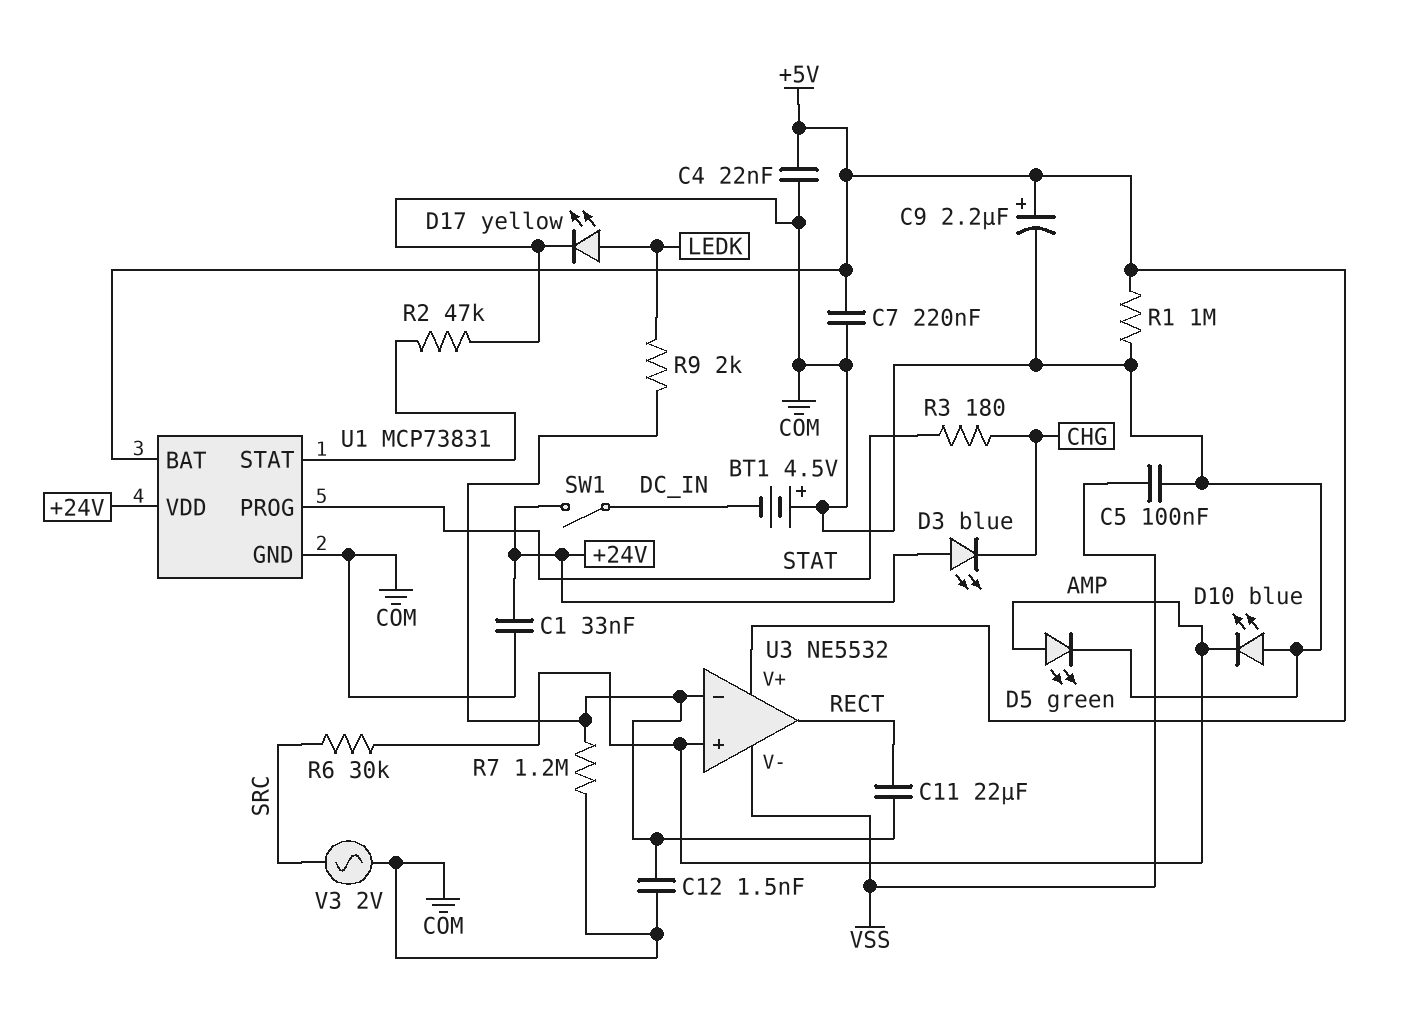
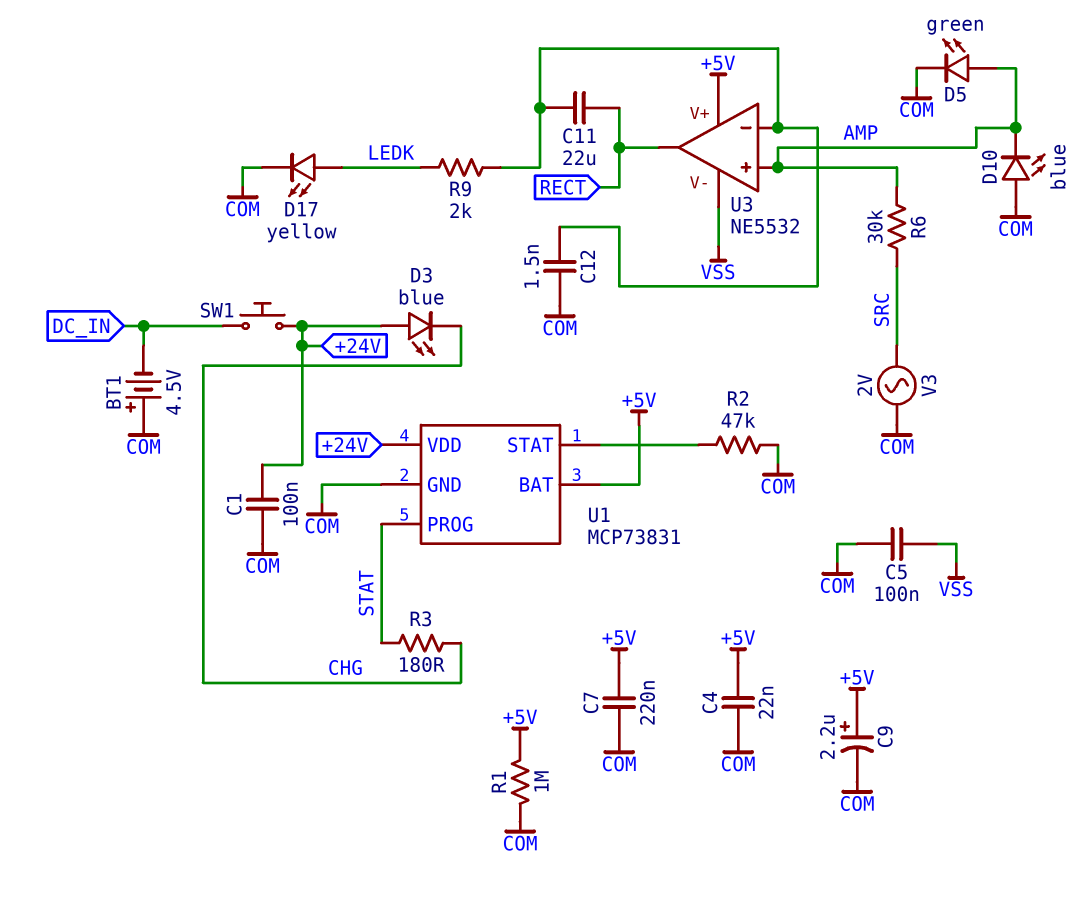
C1: 33nF (+24V, COM) -> 100nF (+24V, COM)
R7: 1.2M (COM, U3/in-) -> none
SW1: switch (+24V, DC_IN) -> button (+24V, DC_IN)

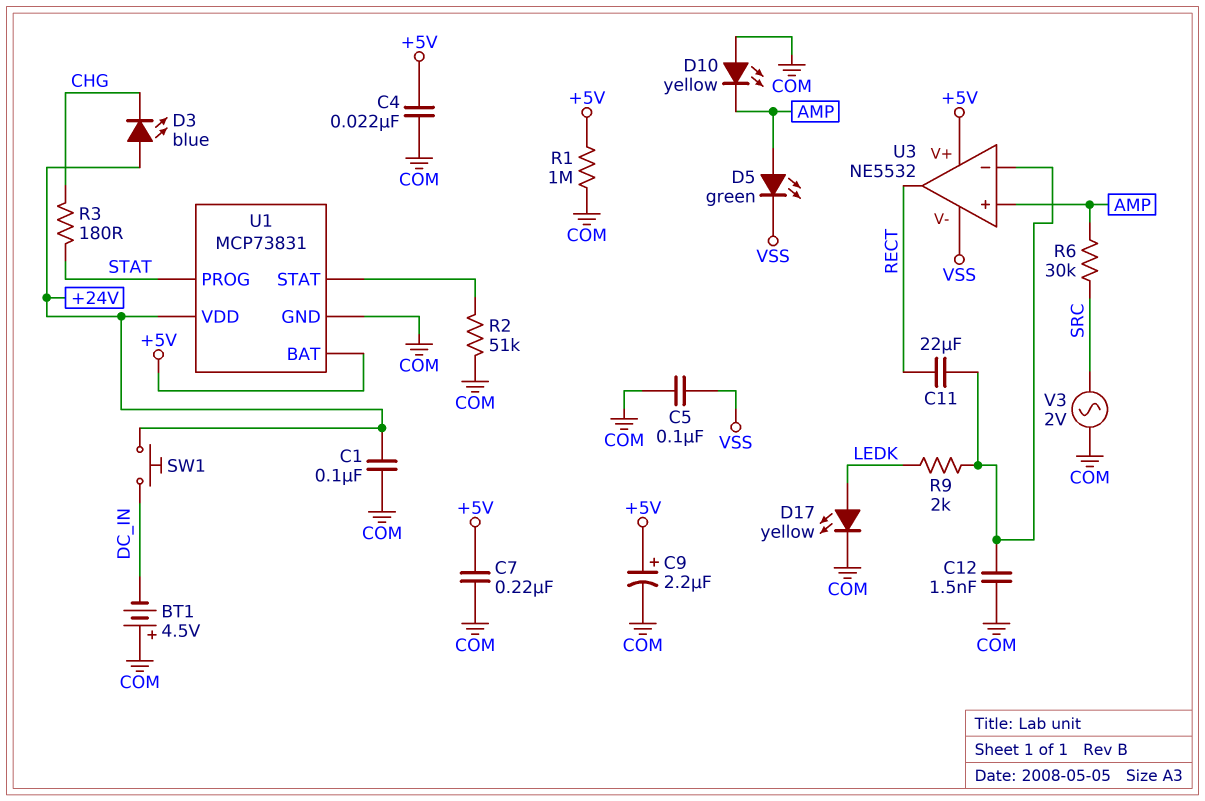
D5: LED green (A AMP, K COM) -> LED green (A AMP, K VSS)
D10: LED blue (A COM, K AMP) -> LED yellow (A COM, K AMP)
R2: 47k (COM, U1/STAT) -> 51k (COM, U1/STAT)

